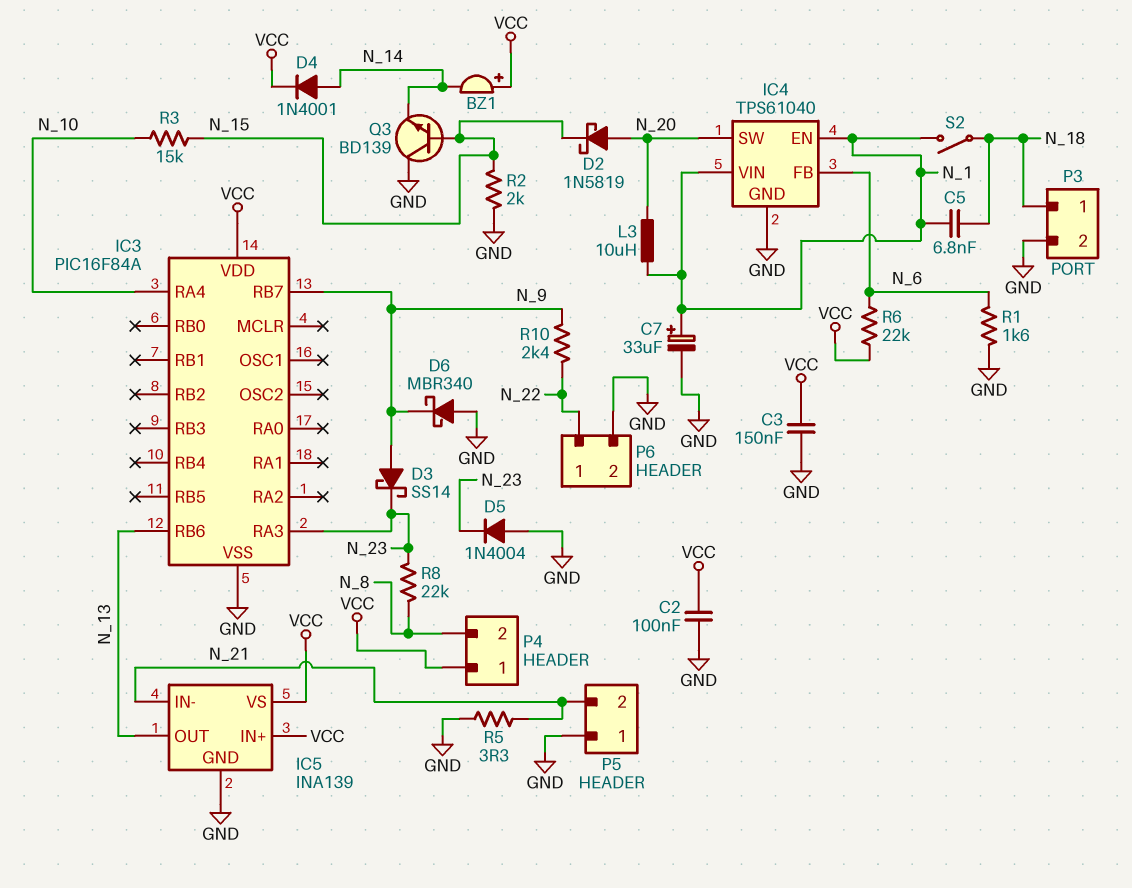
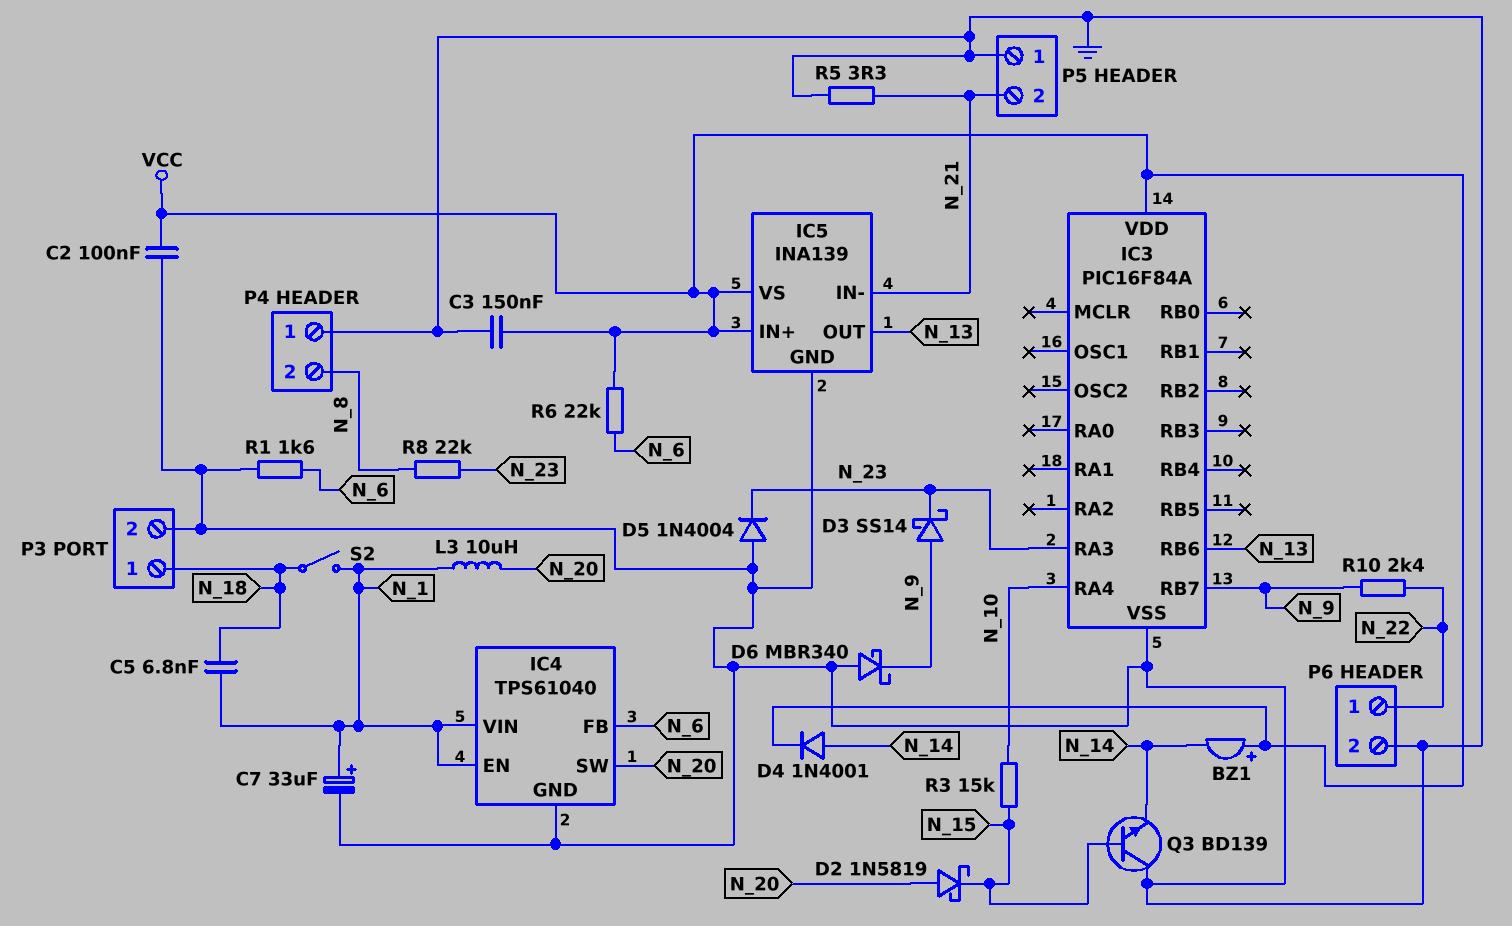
P4 pin 1: VCC -> GND
R2: 2k (GND, N_15) -> none

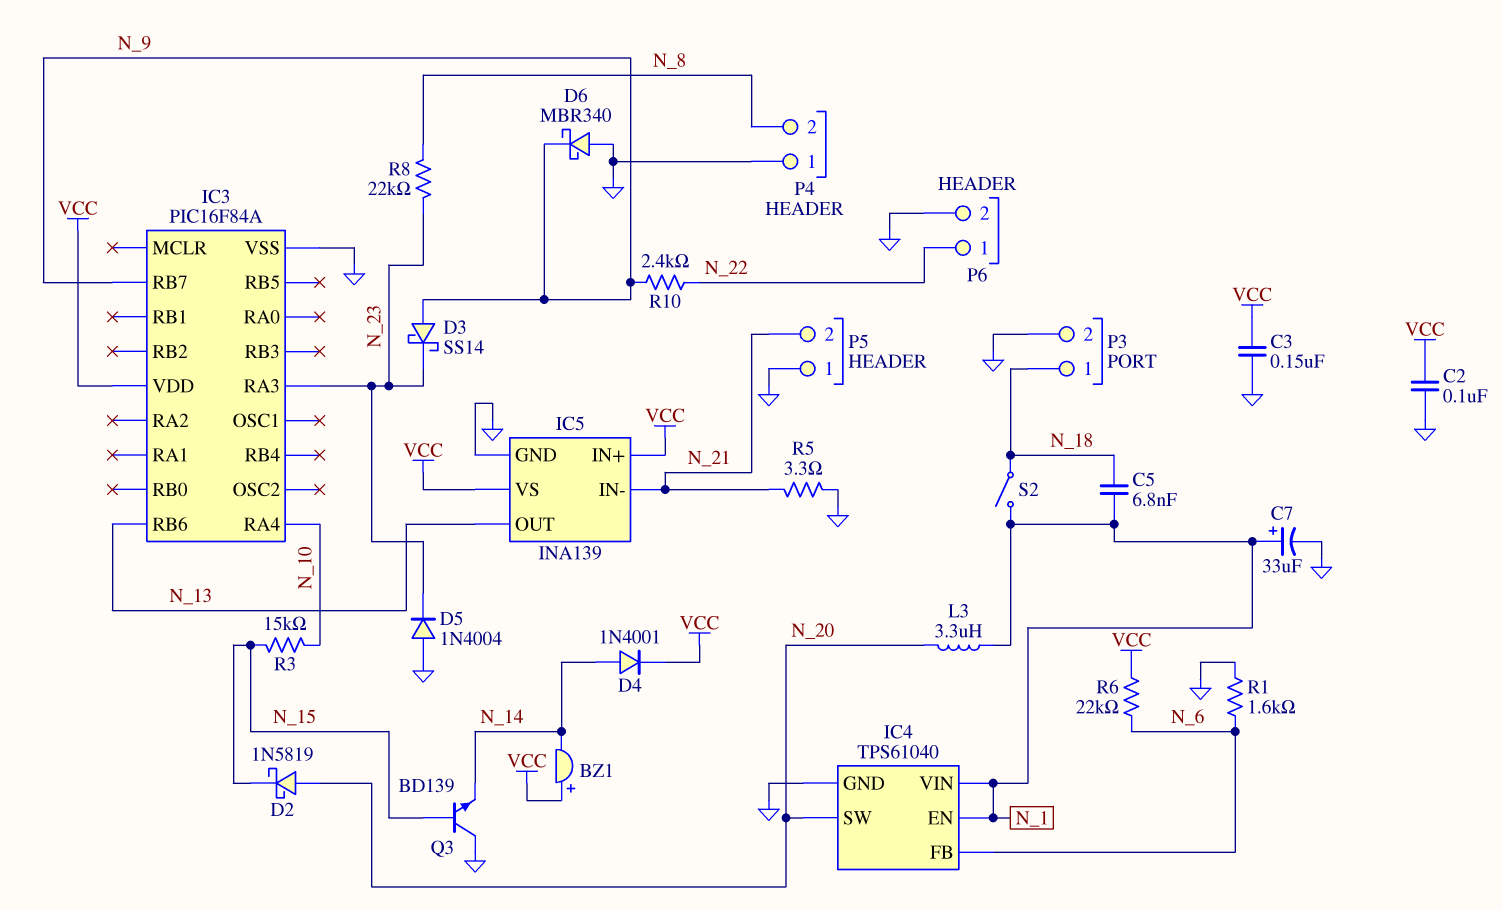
L3: 10uH (N_1, N_20) -> 3.3uH (N_1, N_20)

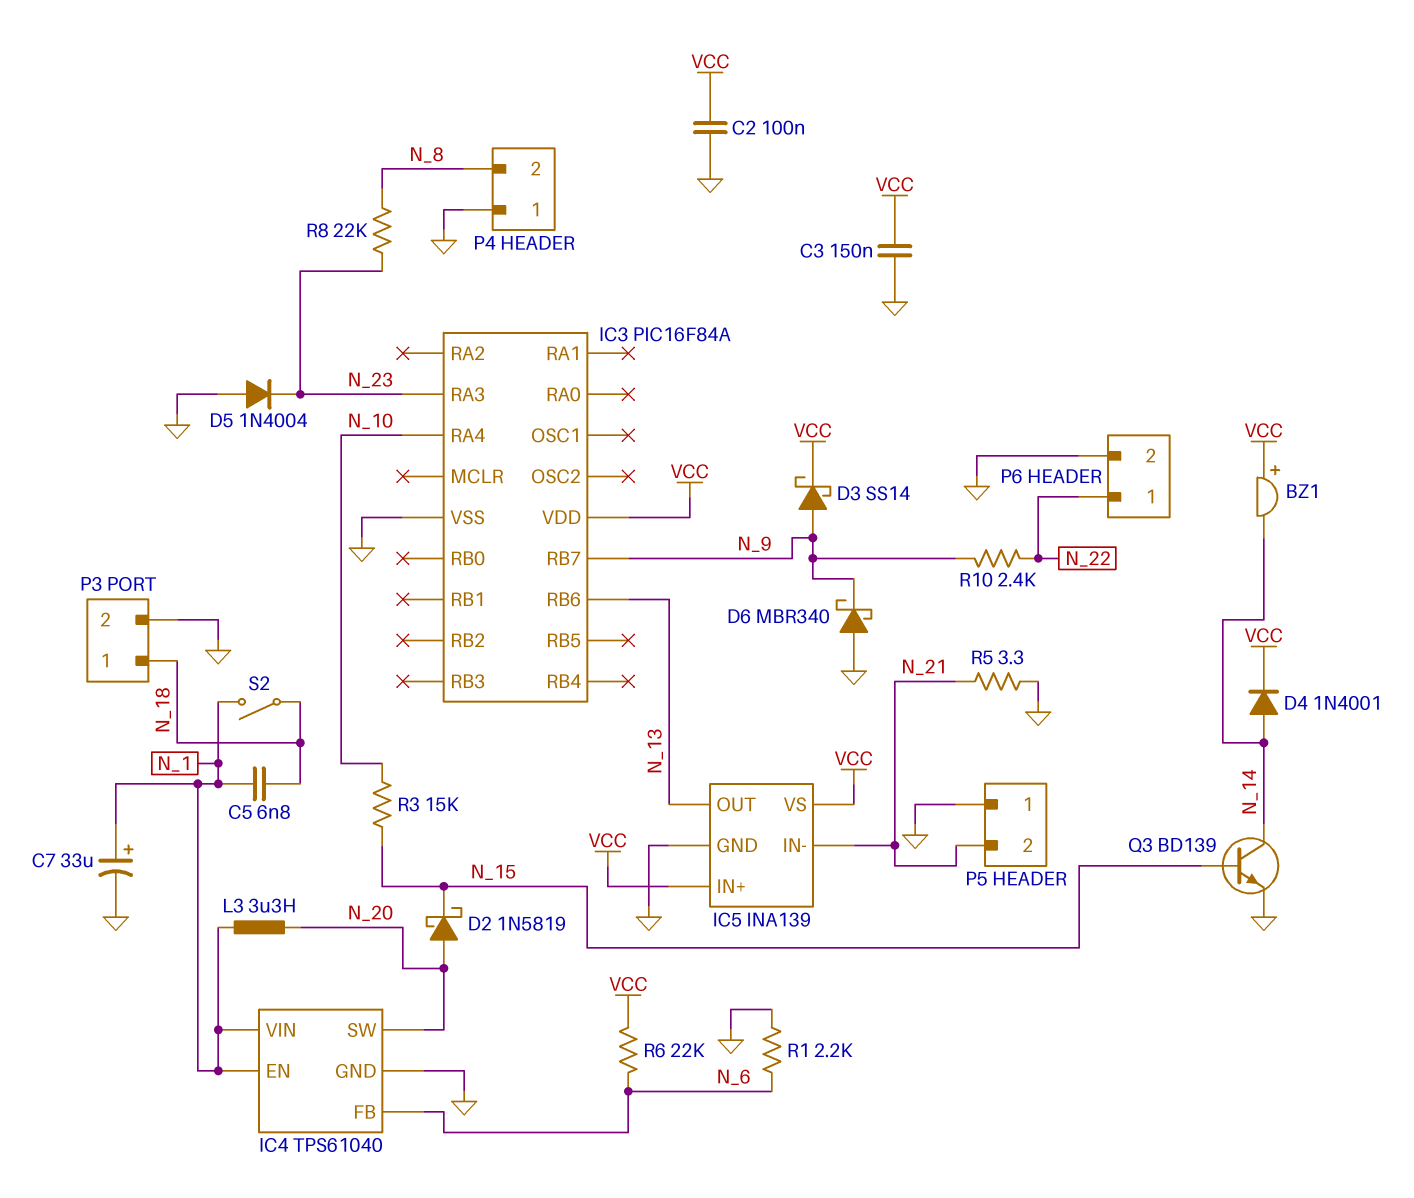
D3: schottky SS14 (A N_9, K N_23) -> schottky SS14 (A N_9, K VCC)
Q3: NPN BD139 (B N_15, C GND, E N_14) -> NPN BD139 (B N_15, C N_14, E GND)
R1: 1.6k (GND, N_6) -> 2.2k (GND, N_6)

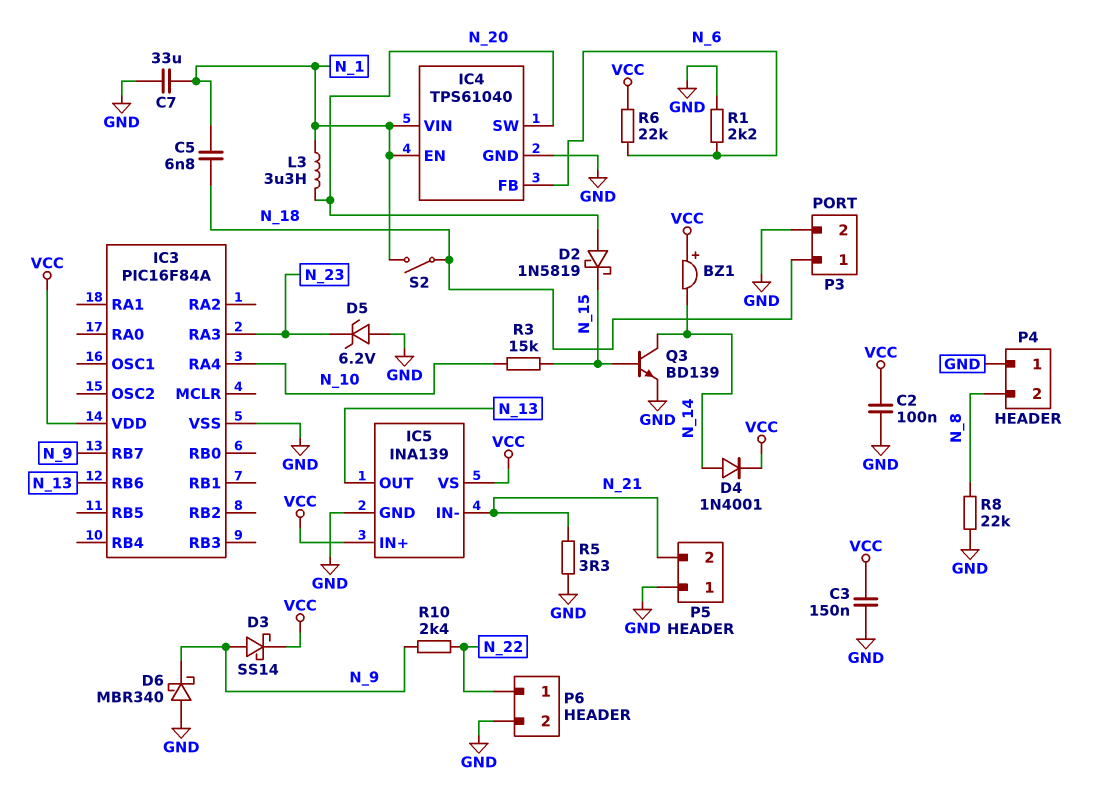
C7: 33uF (plus N_1, minus GND) -> 33uF (GND, N_1)
D5: diode 1N4004 (A GND, K N_23) -> zener 6.2V (A GND, K N_23)
R8: 22k (N_8, N_23) -> 22k (GND, N_8)

